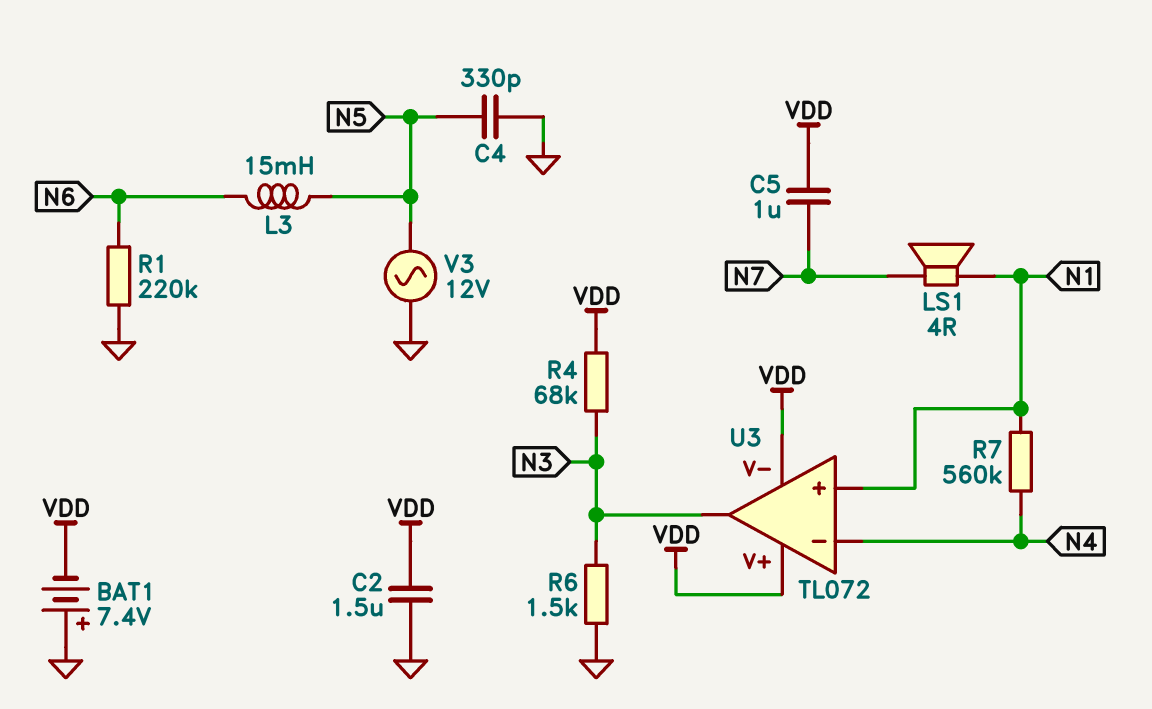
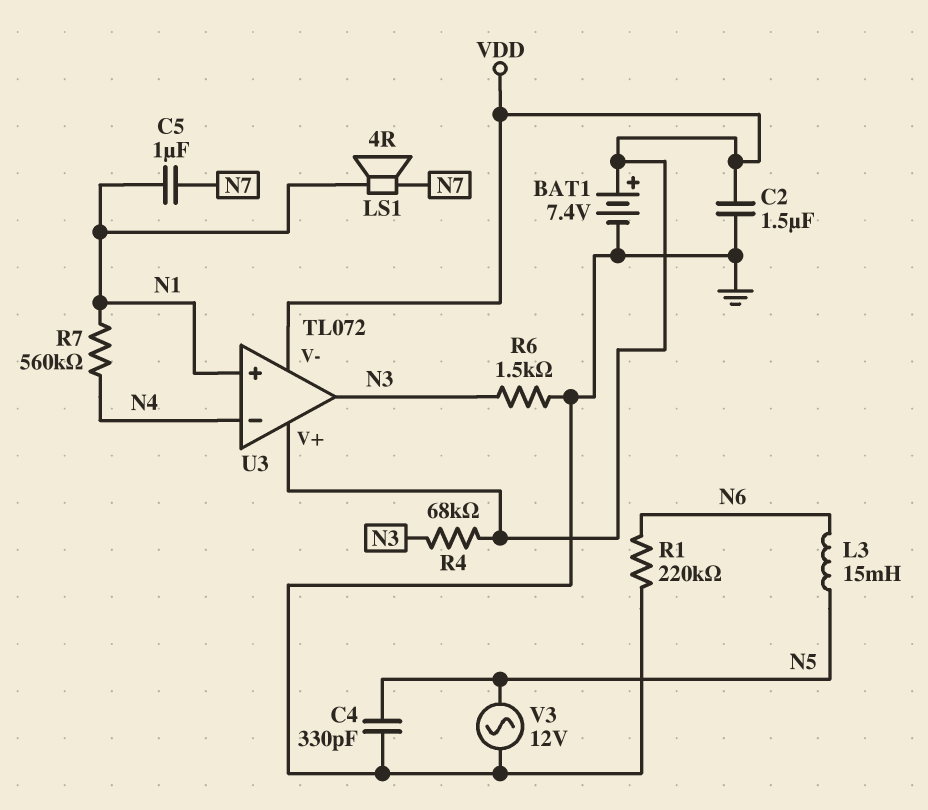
BAT1: 7.4V (plus GND, minus VDD) -> 7.4V (plus VDD, minus GND)
C5: 1uF (N7, VDD) -> 1uF (N1, N7)

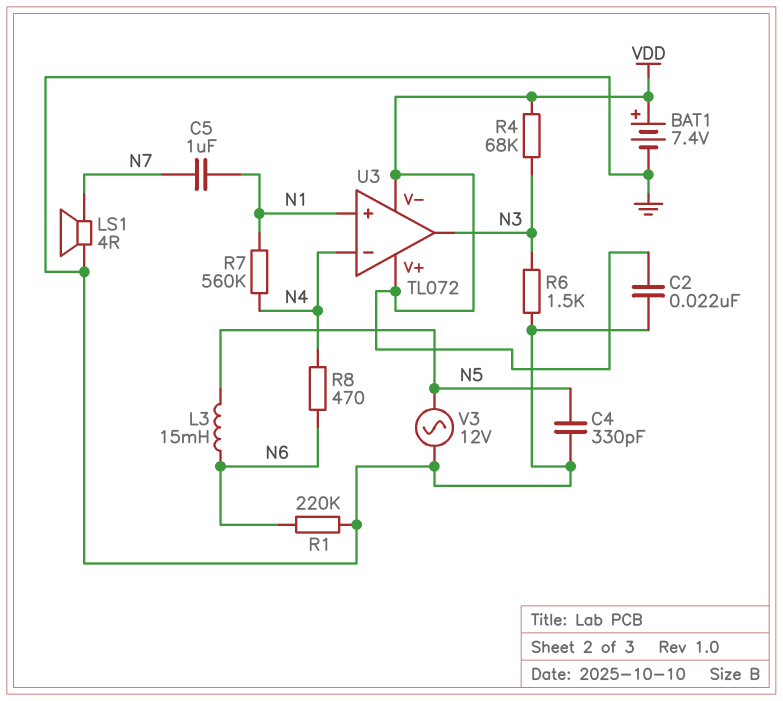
C2: 1.5uF (GND, VDD) -> 22nF (GND, VDD)
LS1: speaker 4R (N1, N7) -> speaker 4R (GND, N7)
R8: none -> 470 (N4, N6)

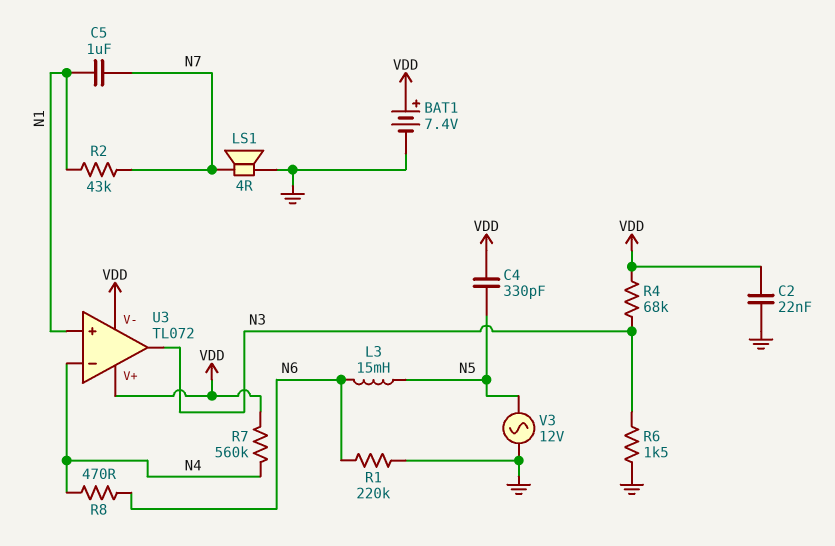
C4: 330pF (GND, N5) -> 330pF (N5, VDD)
R2: none -> 43k (N1, N7)
R7: 560k (N1, N4) -> 560k (N4, VDD)

